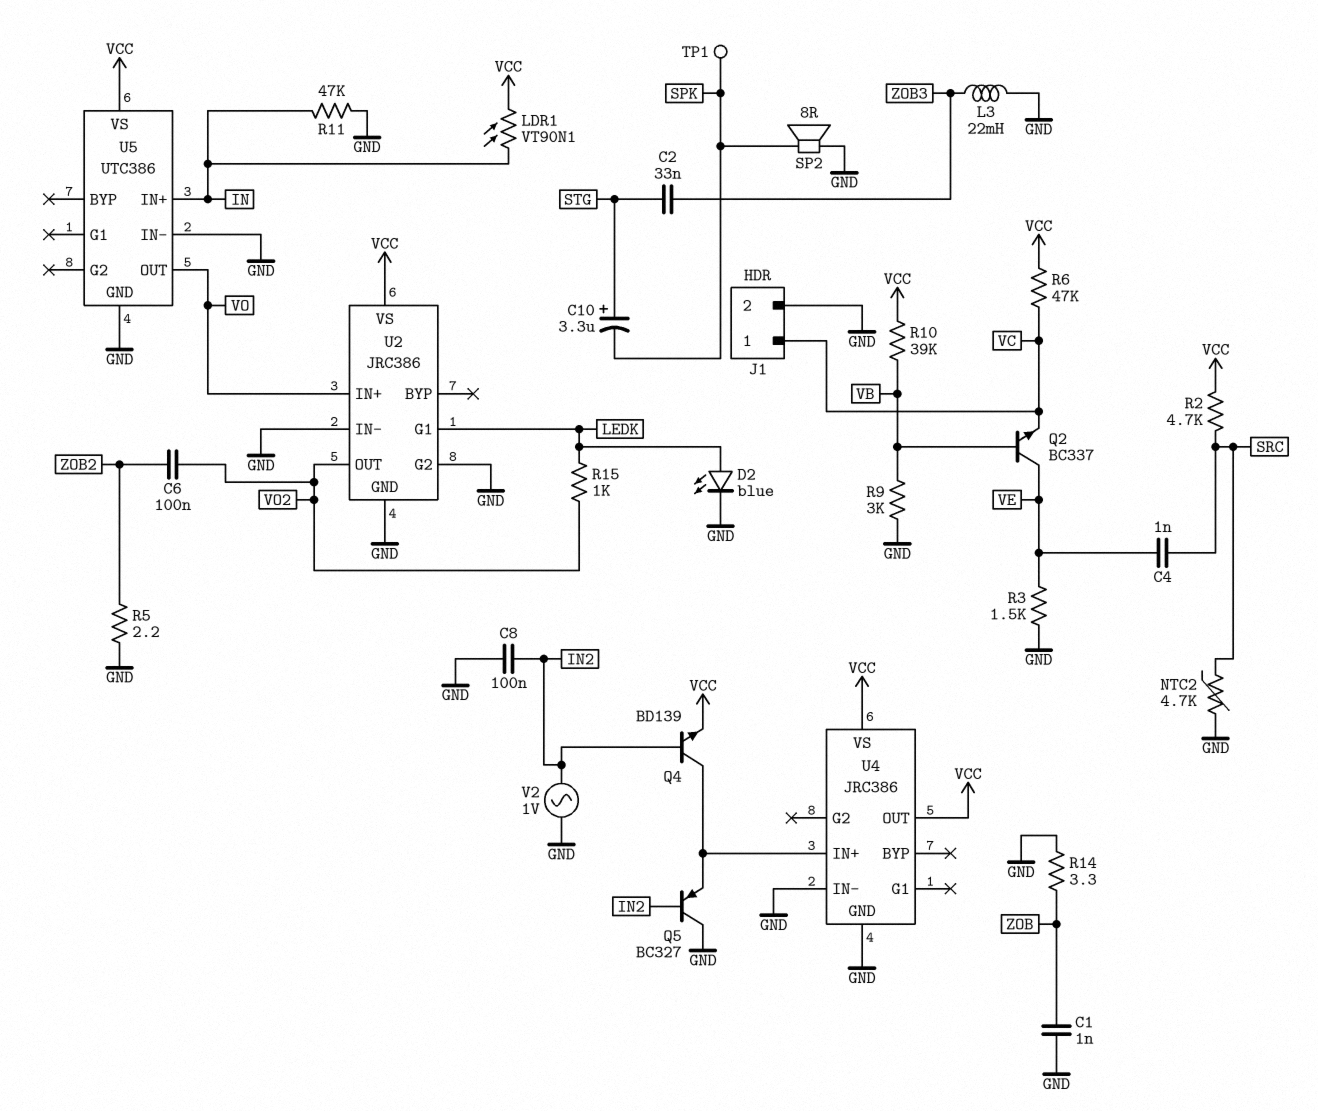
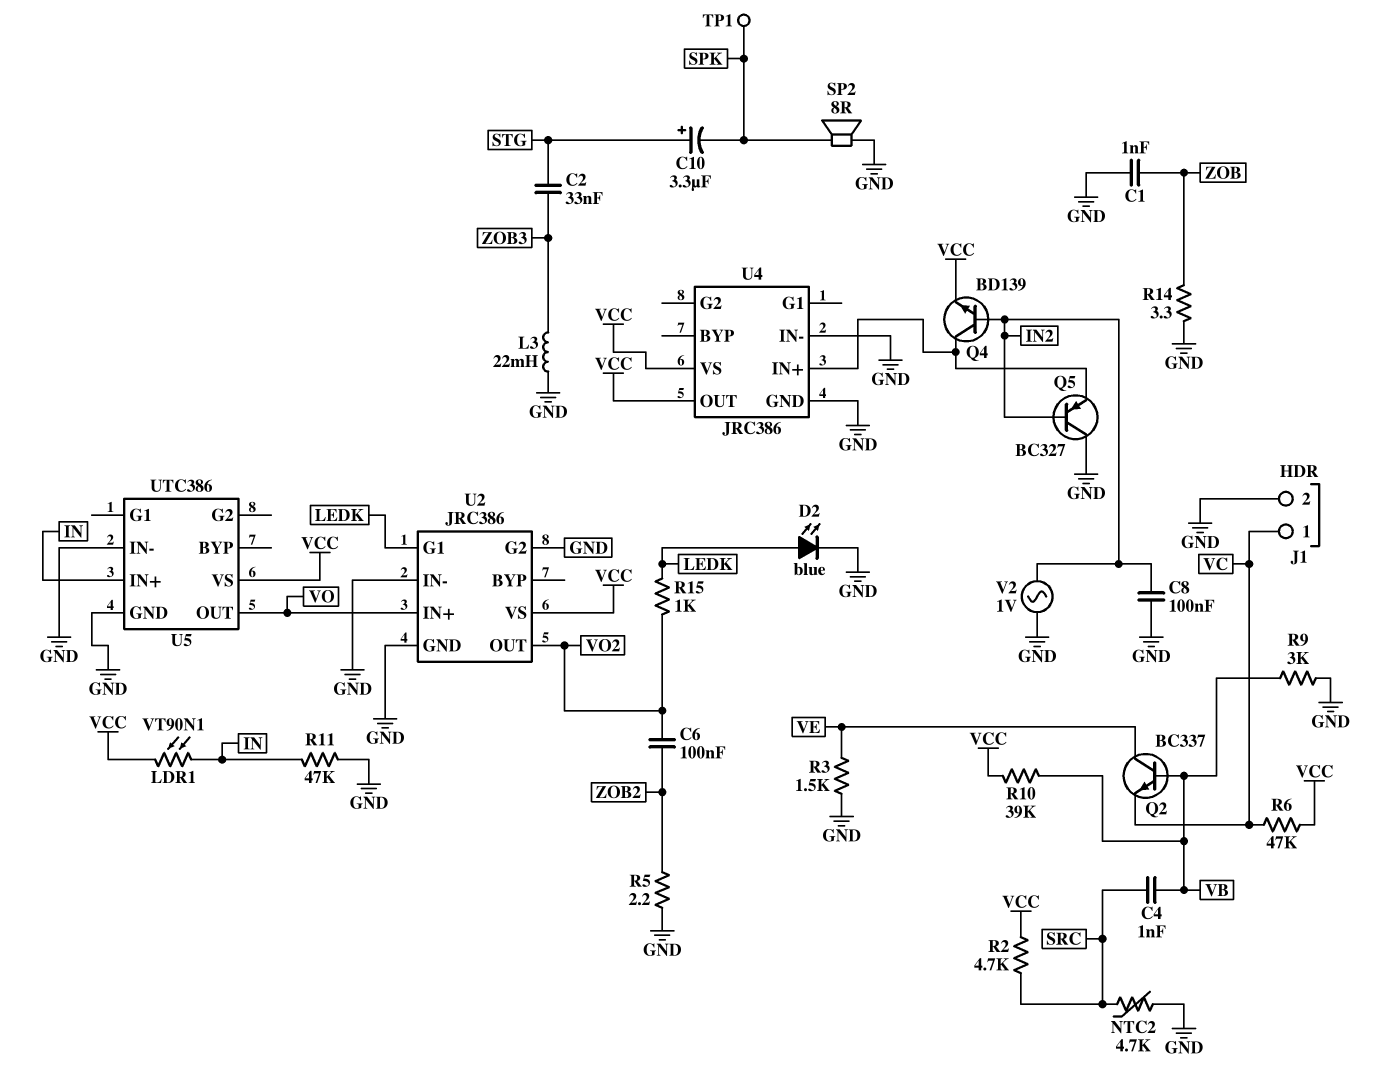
C4: 1nF (SRC, VE) -> 1nF (SRC, VB)

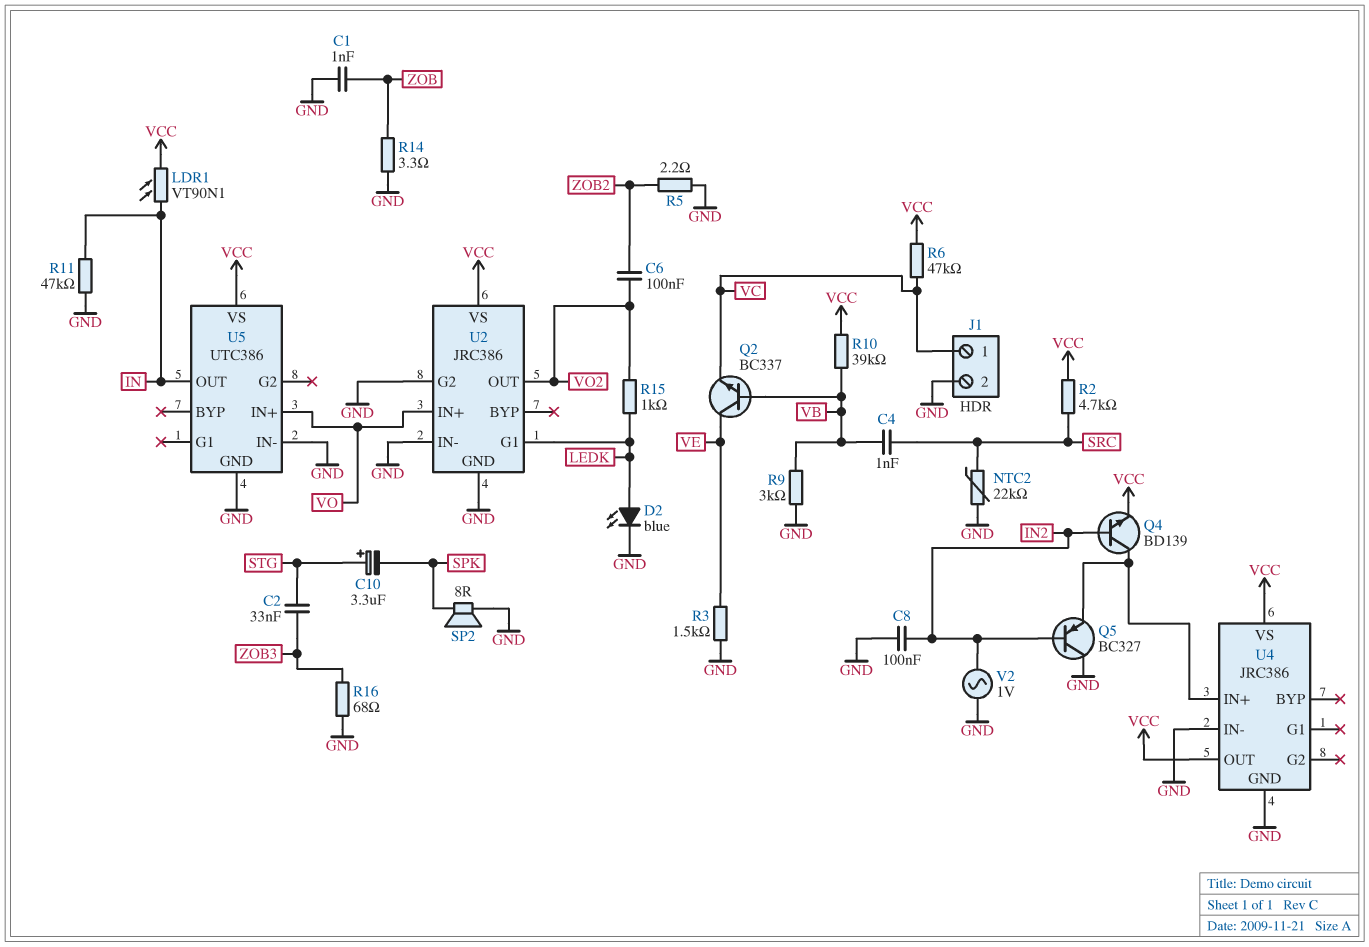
L3: 22mH (GND, ZOB3) -> none
NTC2: 4.7k (GND, SRC) -> 22k (GND, SRC)
R16: none -> 68 (GND, ZOB3)
TP1: test point (SPK) -> none
U5 pin IN+: IN -> VO
U5 pin OUT: VO -> IN

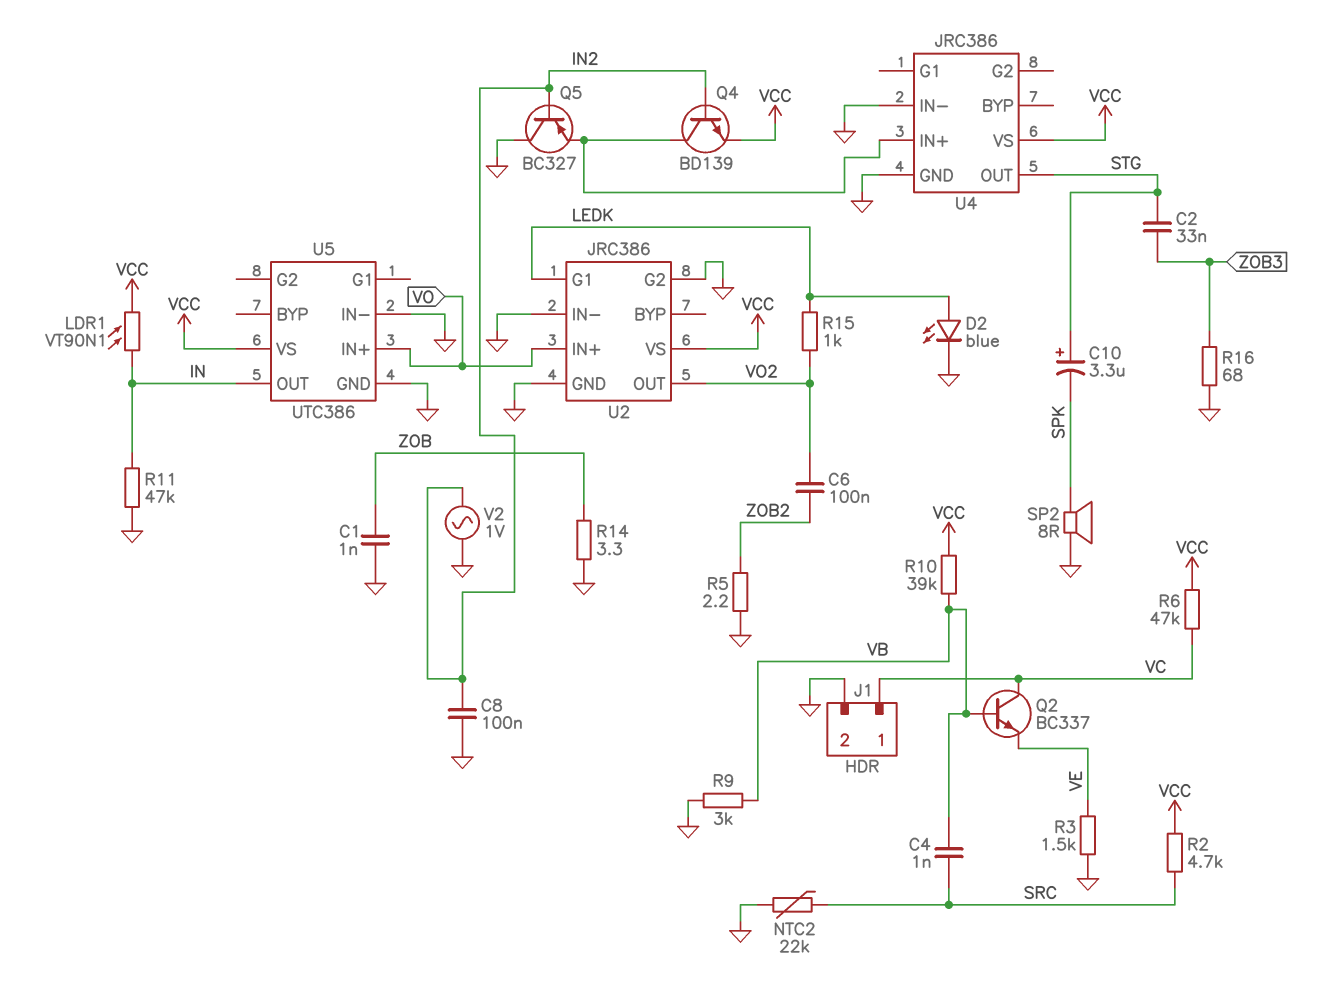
Q2: NPN BC337 (B VB, C VE, E VC) -> NPN BC337 (B VB, C VC, E VE)
U4 pin OUT: VCC -> STG

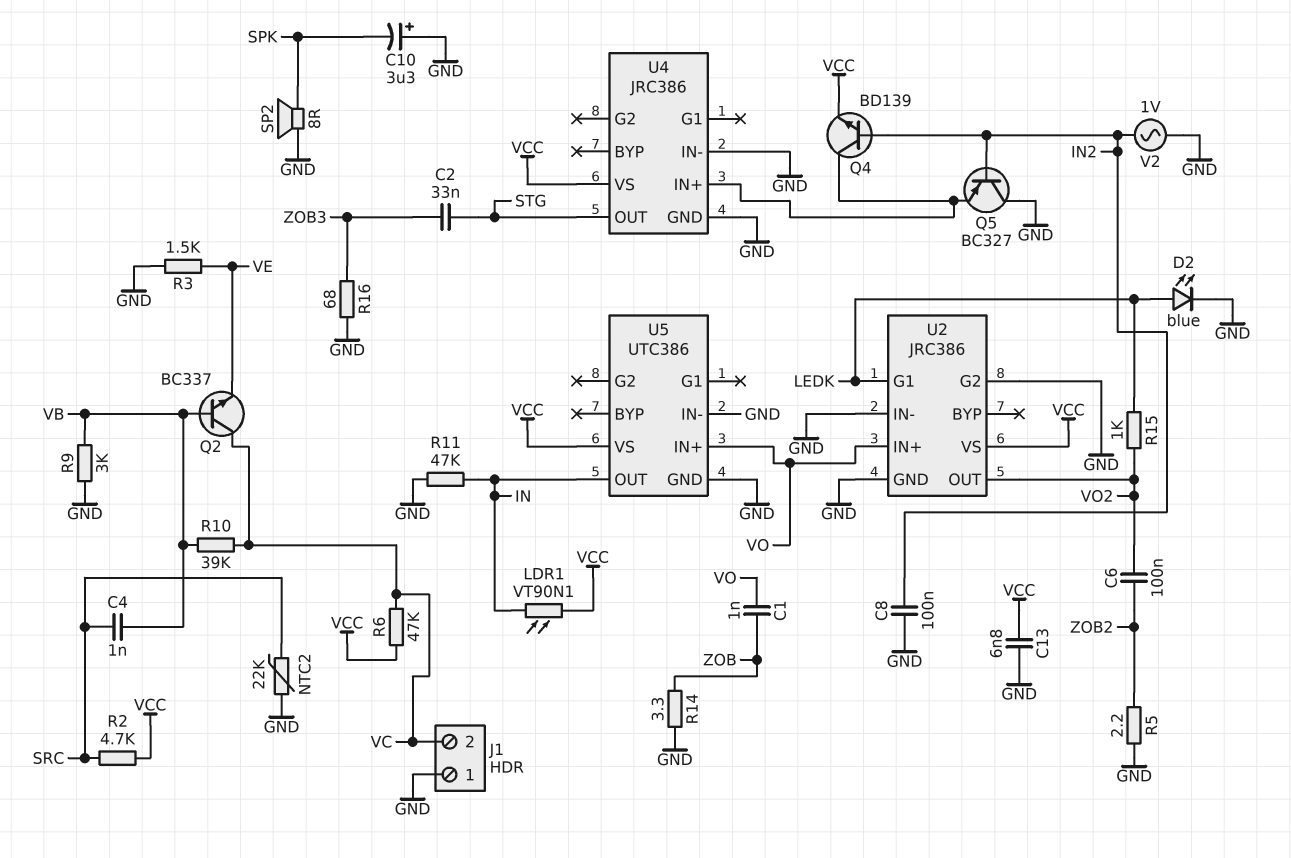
C1: 1nF (GND, ZOB) -> 1nF (VO, ZOB)
C10: 3.3uF (plus STG, minus SPK) -> 3.3uF (plus GND, minus SPK)
C13: none -> 6.8nF (GND, VCC)
J1 pin 1: VC -> GND
J1 pin 2: GND -> VC
R10: 39k (VB, VCC) -> 39k (VB, VC)

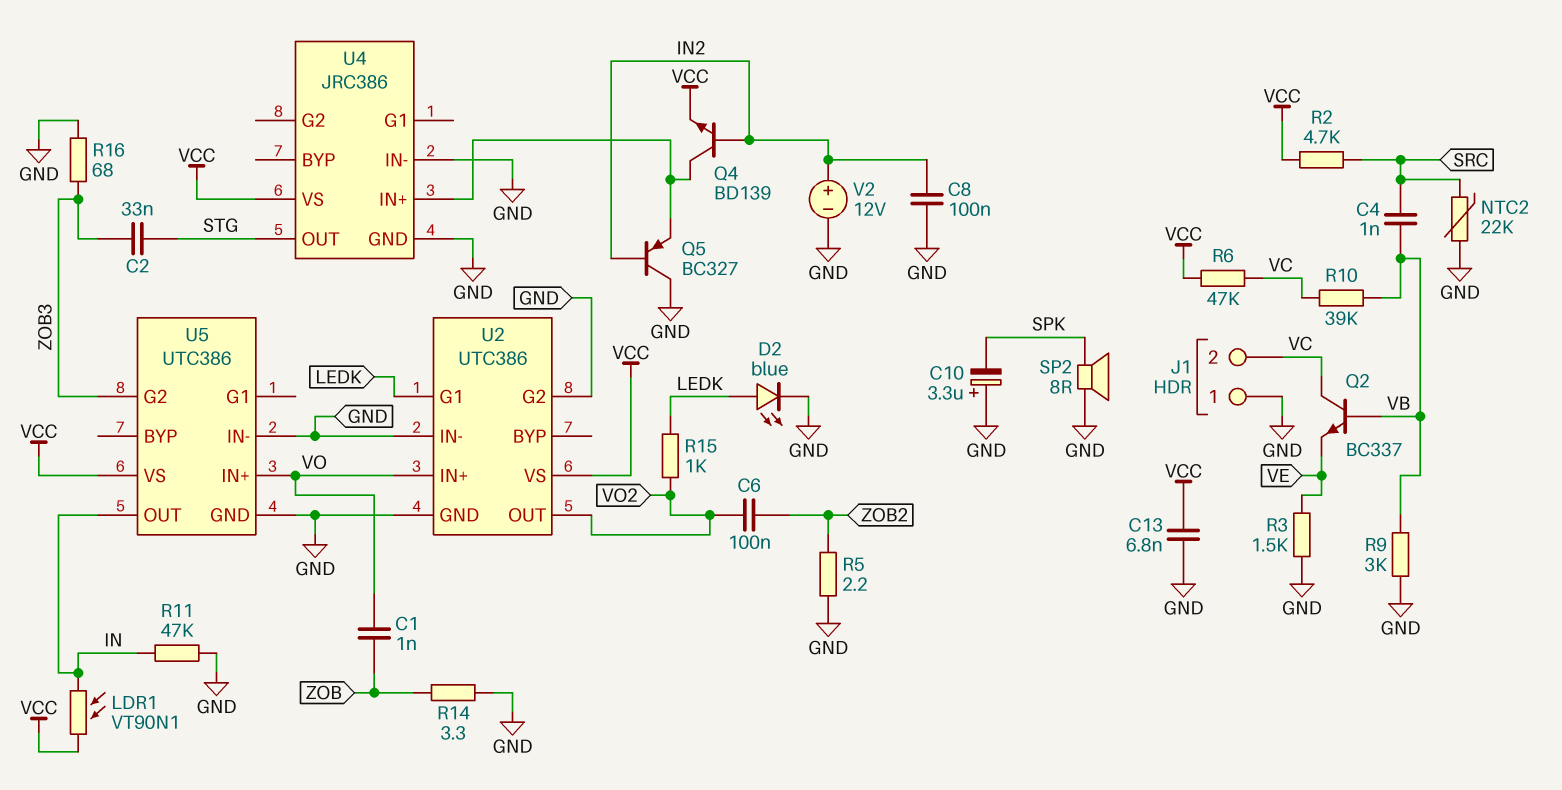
U2: JRC386 -> UTC386
U5 pin G2: none -> ZOB3
V2: AC 1V (GND, IN2) -> 12V (plus IN2, minus GND)

